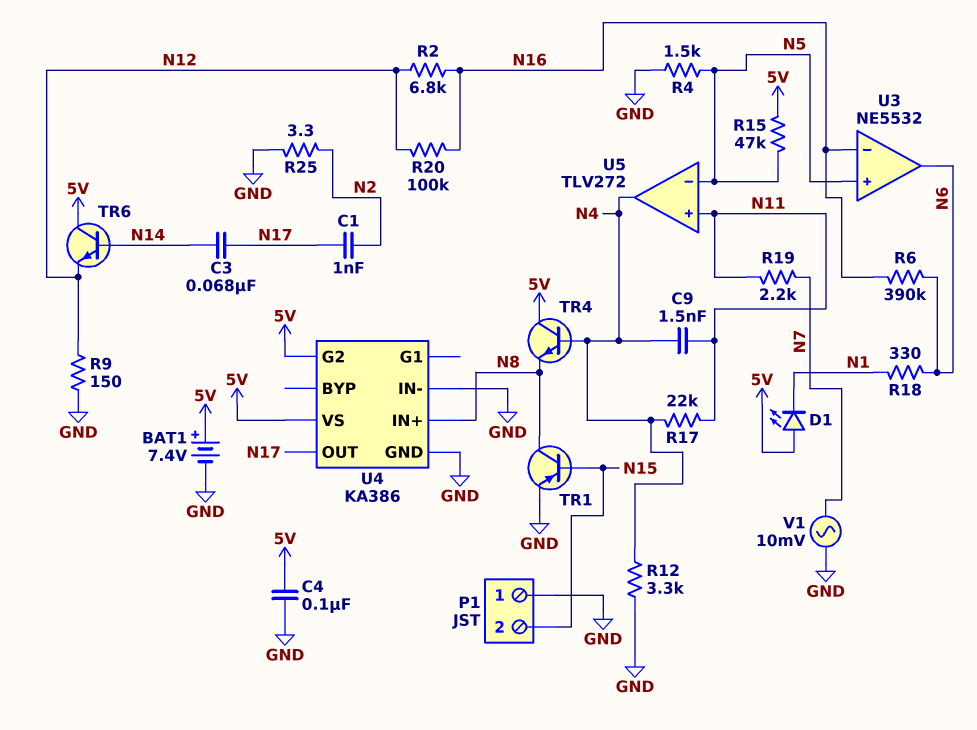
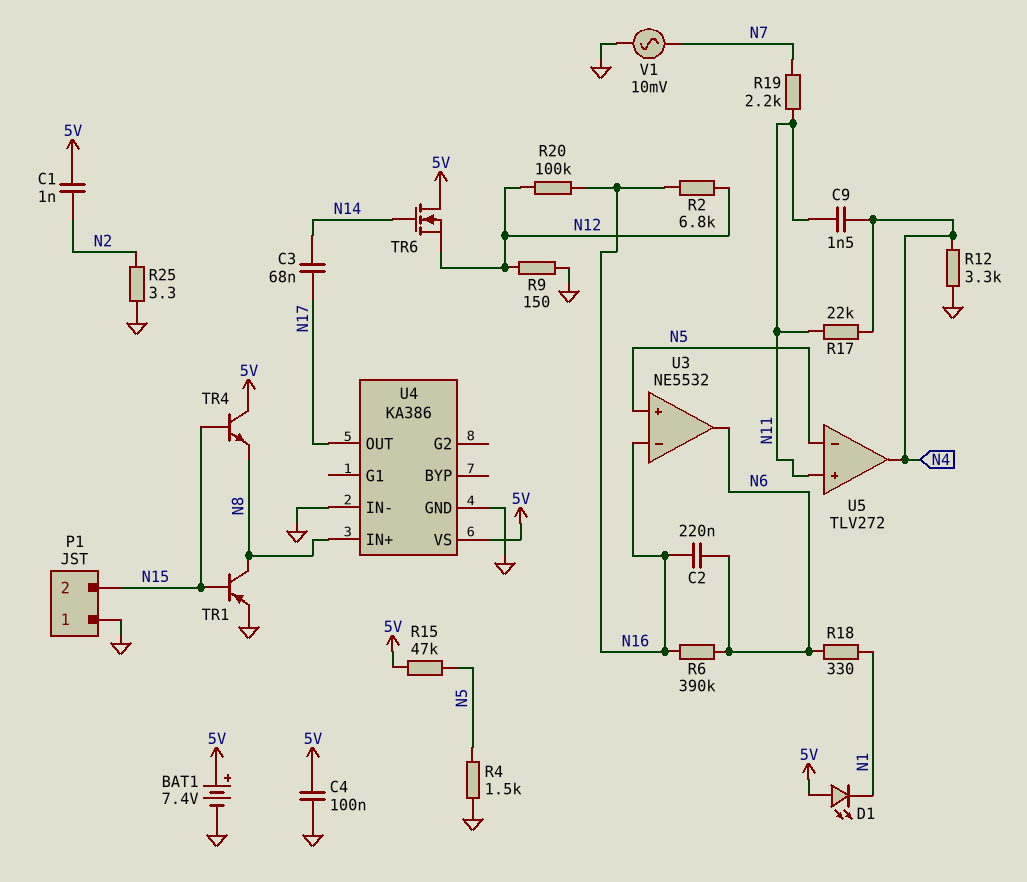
C1: 1nF (N2, N17) -> 1nF (5V, N2)
C2: none -> 220nF (N6, N16)
TR4: NPN (B N4, C 5V, E N8) -> NPN (B N15, C 5V, E N8)
TR6: NPN (B N14, C 5V, E N12) -> NMOS (G N14, D 5V, S N12)
U4 pin G2: 5V -> none

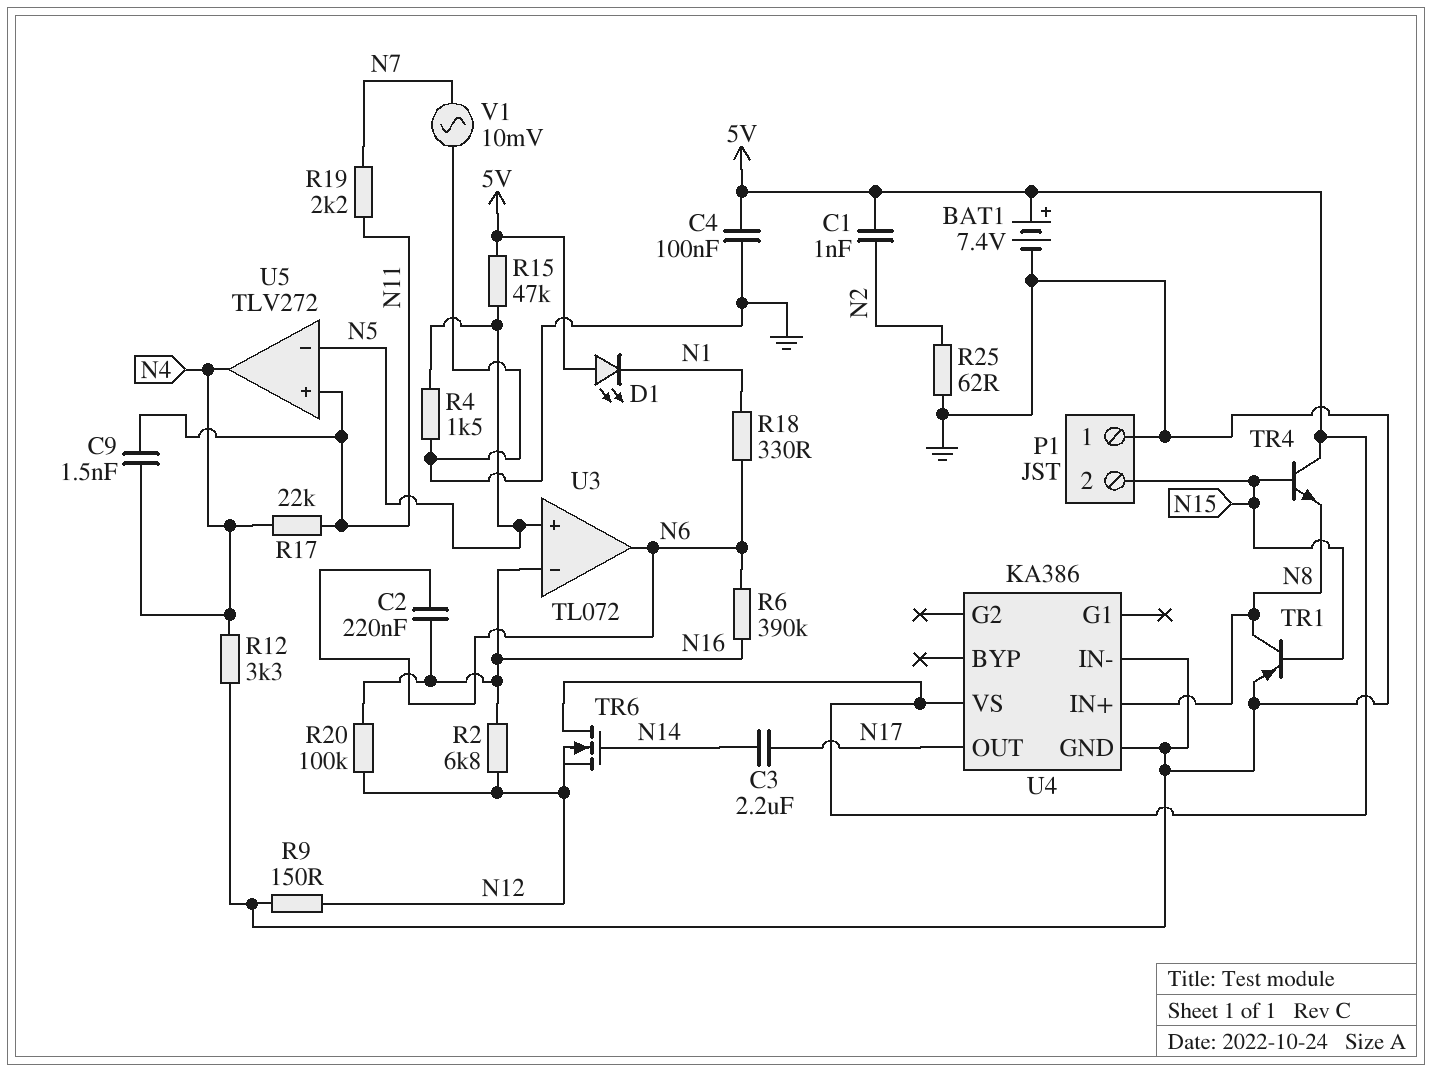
C3: 68nF (N14, N17) -> 2.2uF (N14, N17)
R25: 3.3 (GND, N2) -> 62 (GND, N2)
U3: NE5532 -> TL072

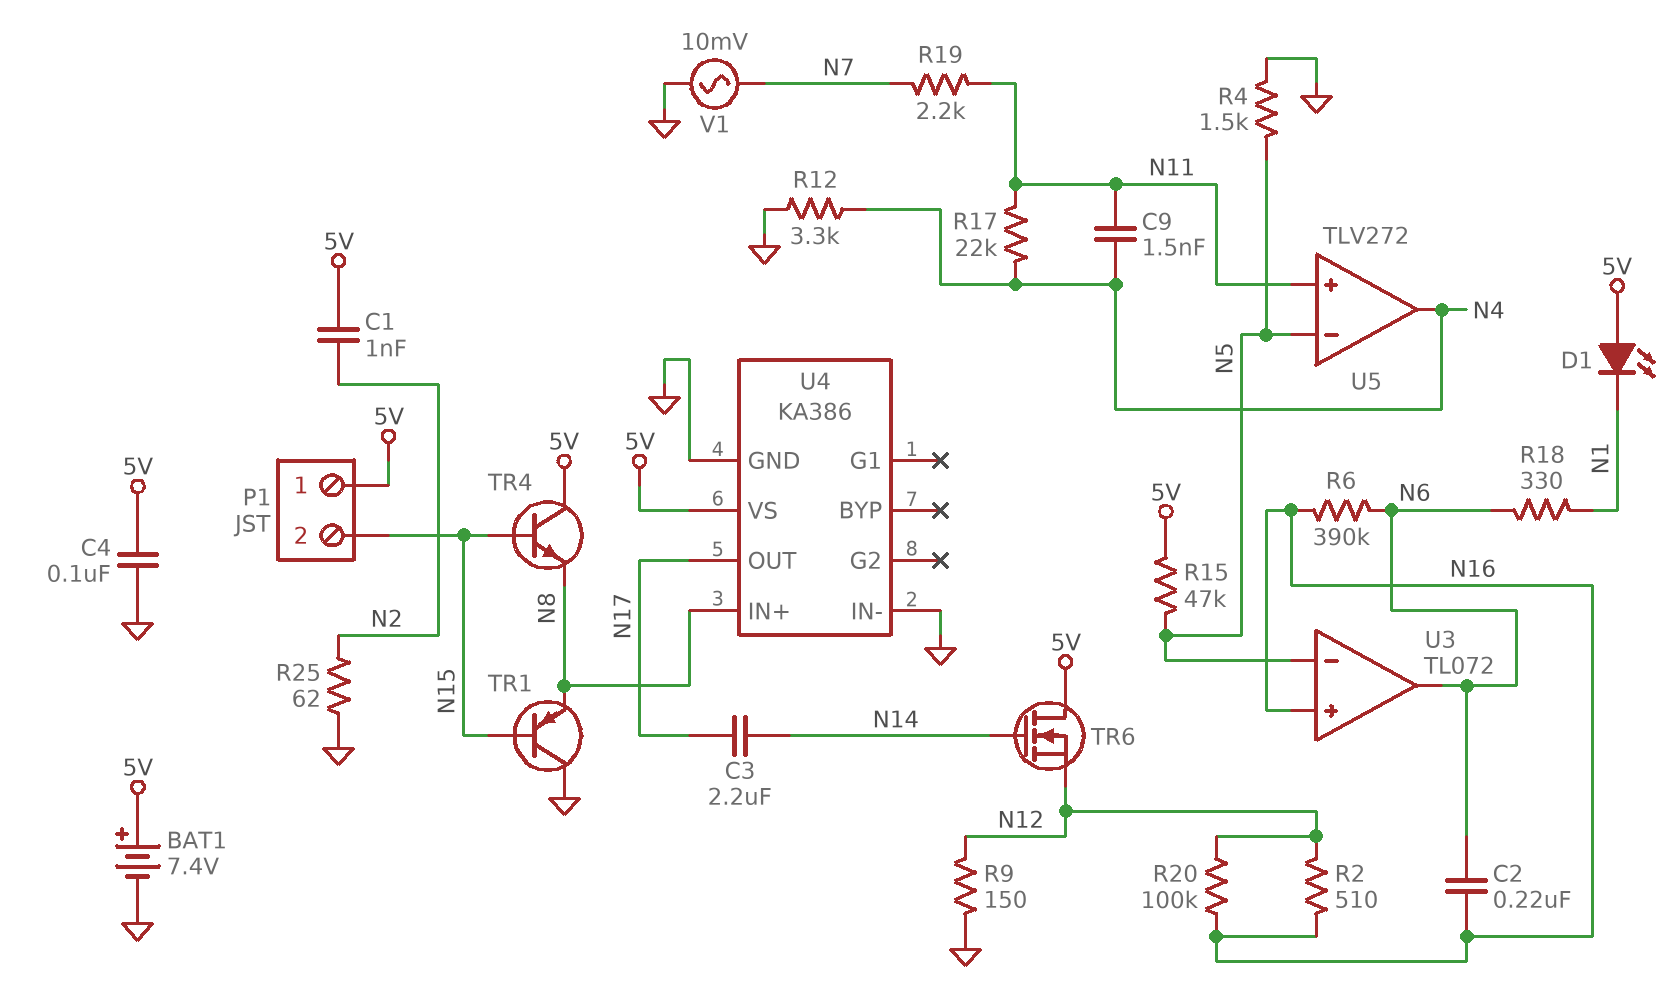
P1 pin 1: GND -> 5V
R2: 6.8k (N12, N16) -> 510 (N12, N16)
TR1: PNP (B N15, C N8, E GND) -> PNP (B N15, C GND, E N8)
U3 pin in+: N5 -> N16
U3 pin in-: N16 -> N5

